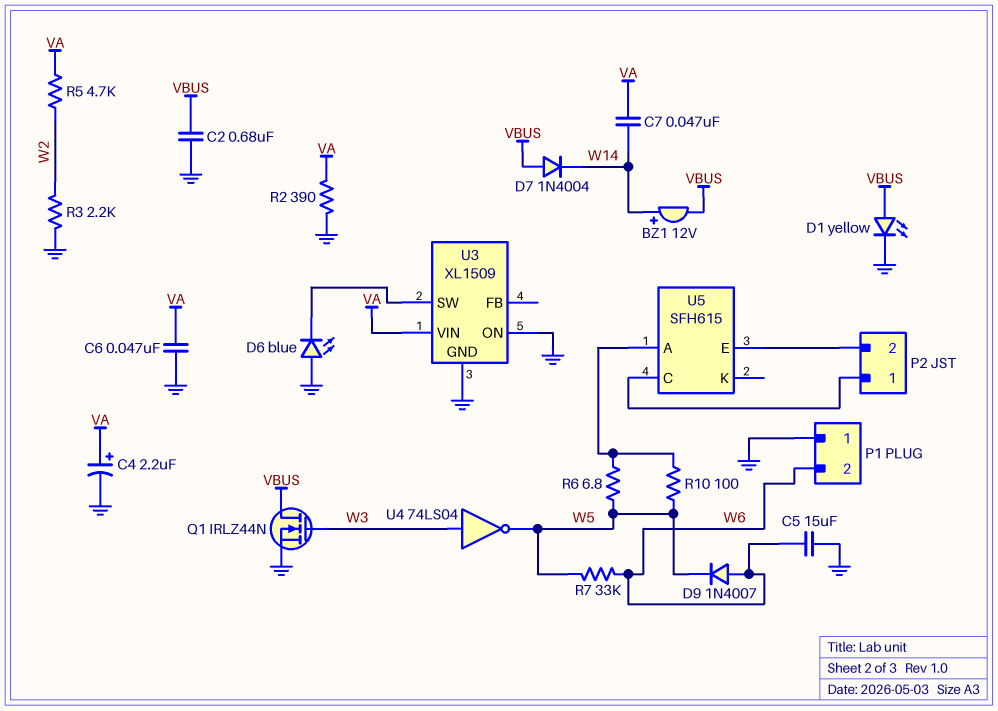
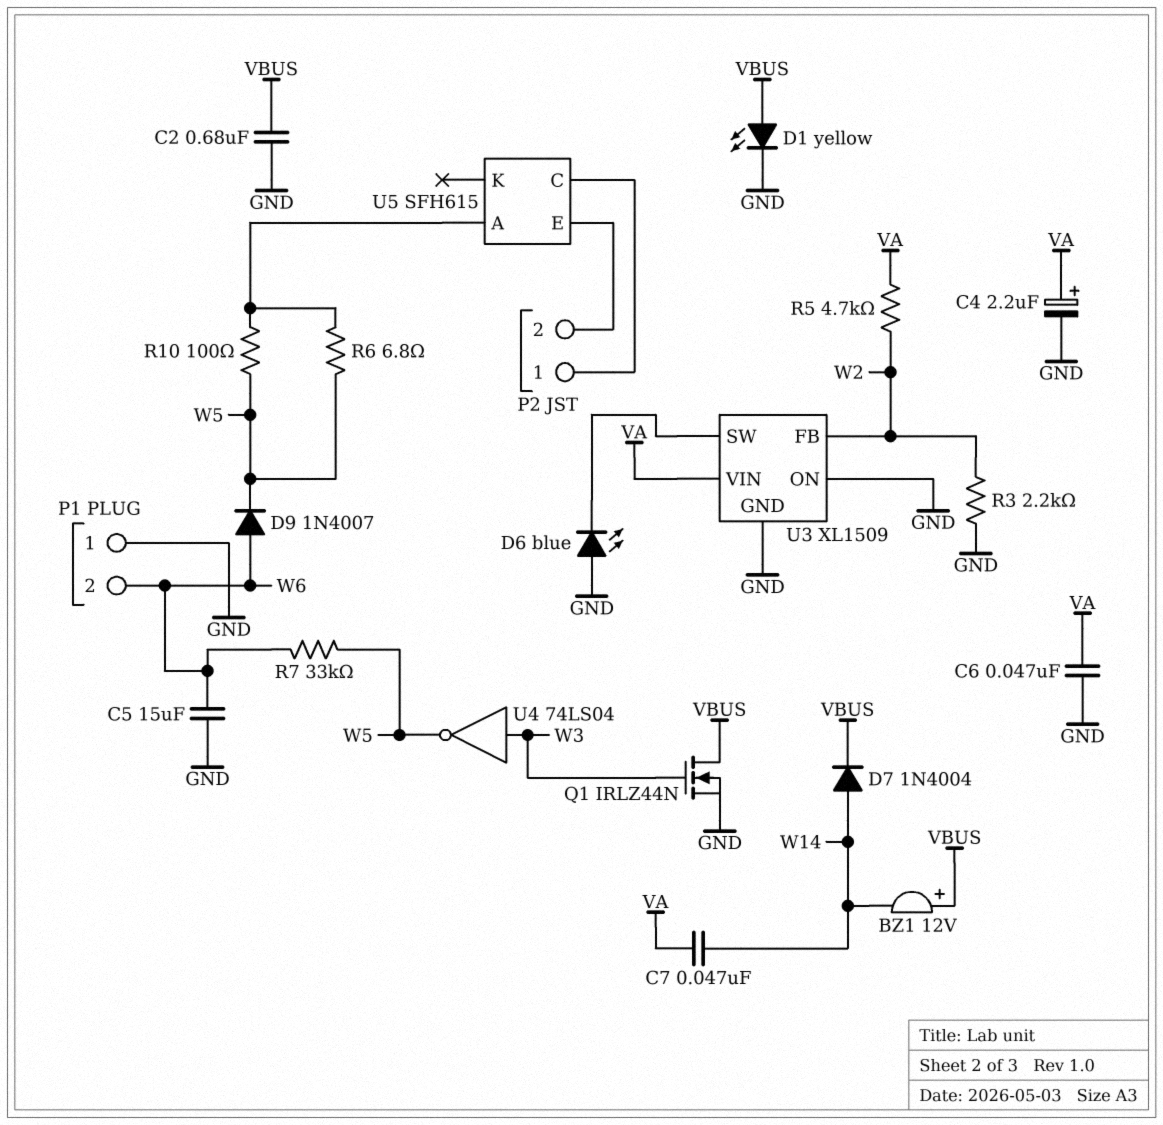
BZ1: buzzer 12V (plus W14, minus VBUS) -> buzzer 12V (plus VBUS, minus W14)
D7: diode 1N4004 (A VBUS, K W14) -> diode 1N4004 (A W14, K VBUS)
R2: 390 (GND, VA) -> none
U3 pin FB: none -> W2

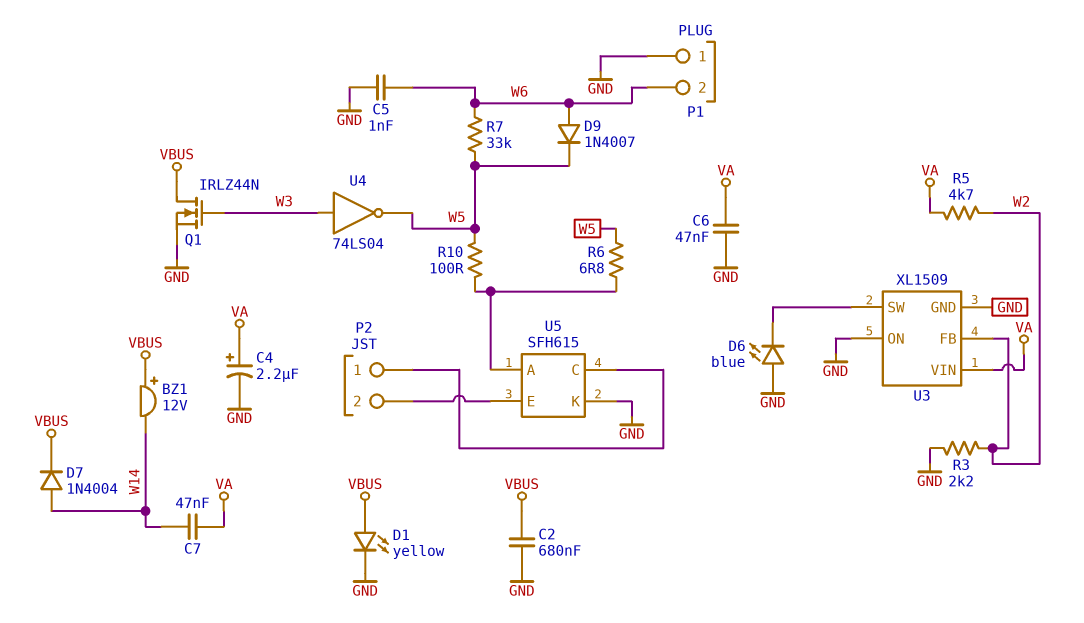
C5: 15uF (GND, W6) -> 1nF (GND, W6)
U5 pin K: none -> GND

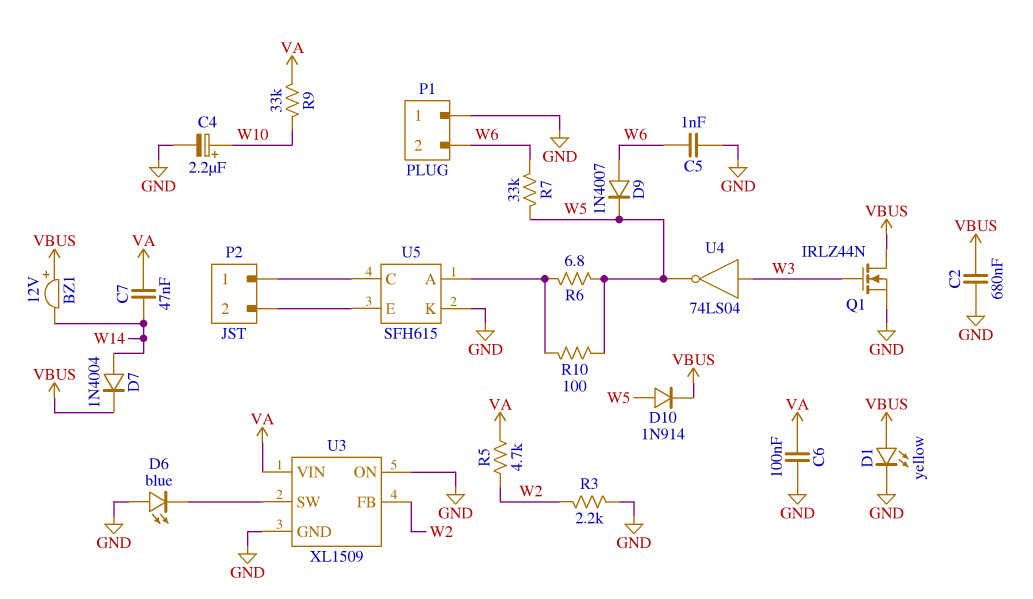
C4: 2.2uF (plus VA, minus GND) -> 2.2uF (plus W10, minus GND)
C6: 47nF (GND, VA) -> 100nF (GND, VA)
D10: none -> diode 1N914 (A W5, K VBUS)
R9: none -> 33k (VA, W10)

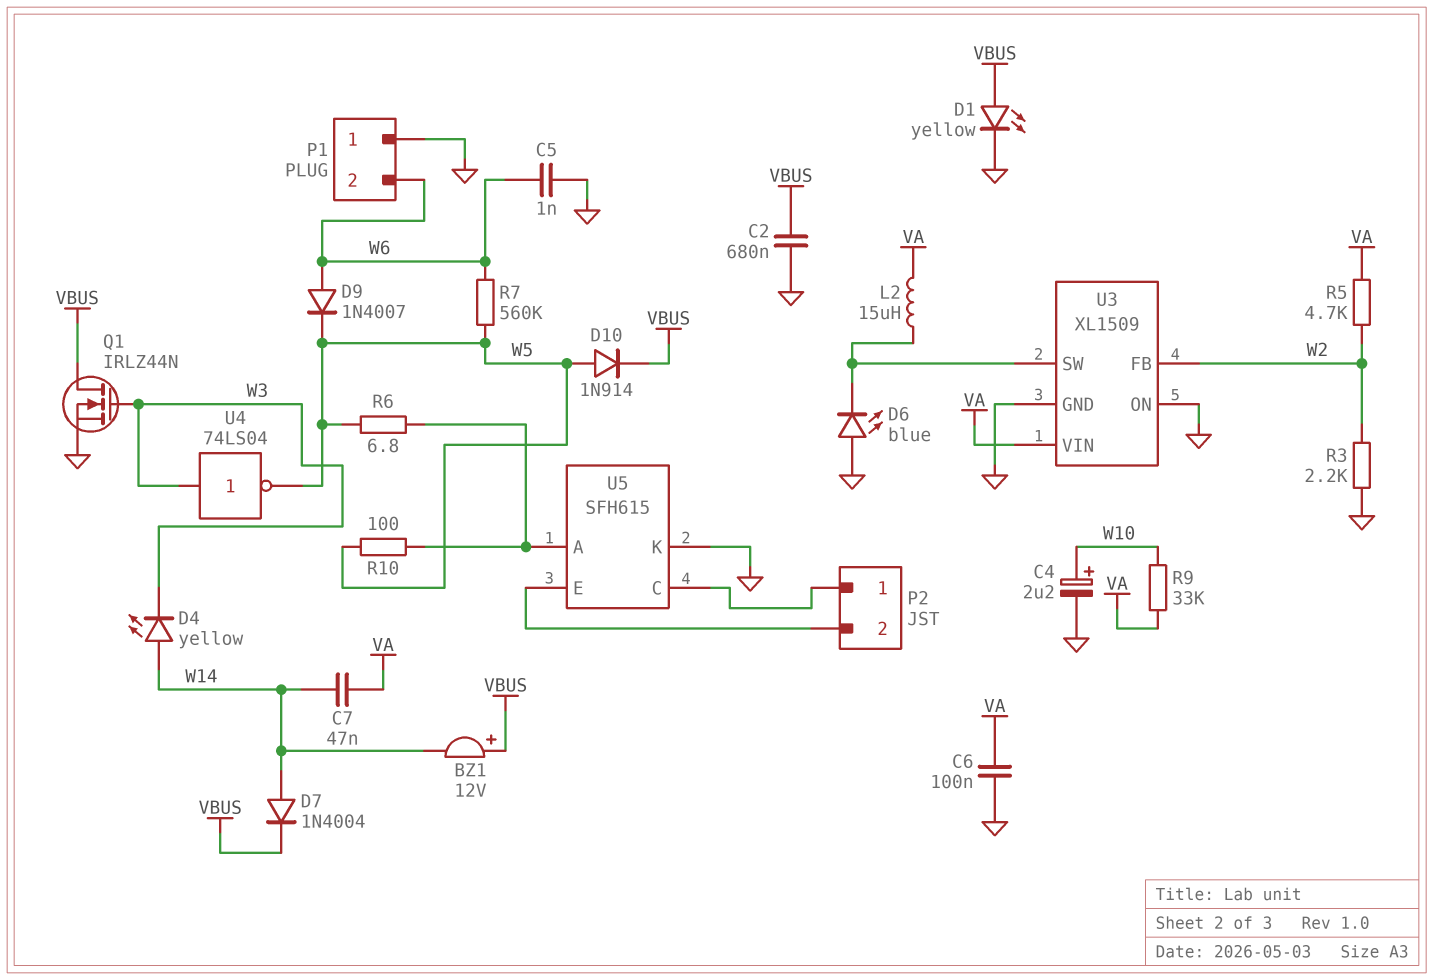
D4: none -> LED yellow (A W14, K W3)
L2: none -> 15uH (U3/SW, VA)
R7: 33k (W5, W6) -> 560k (W5, W6)

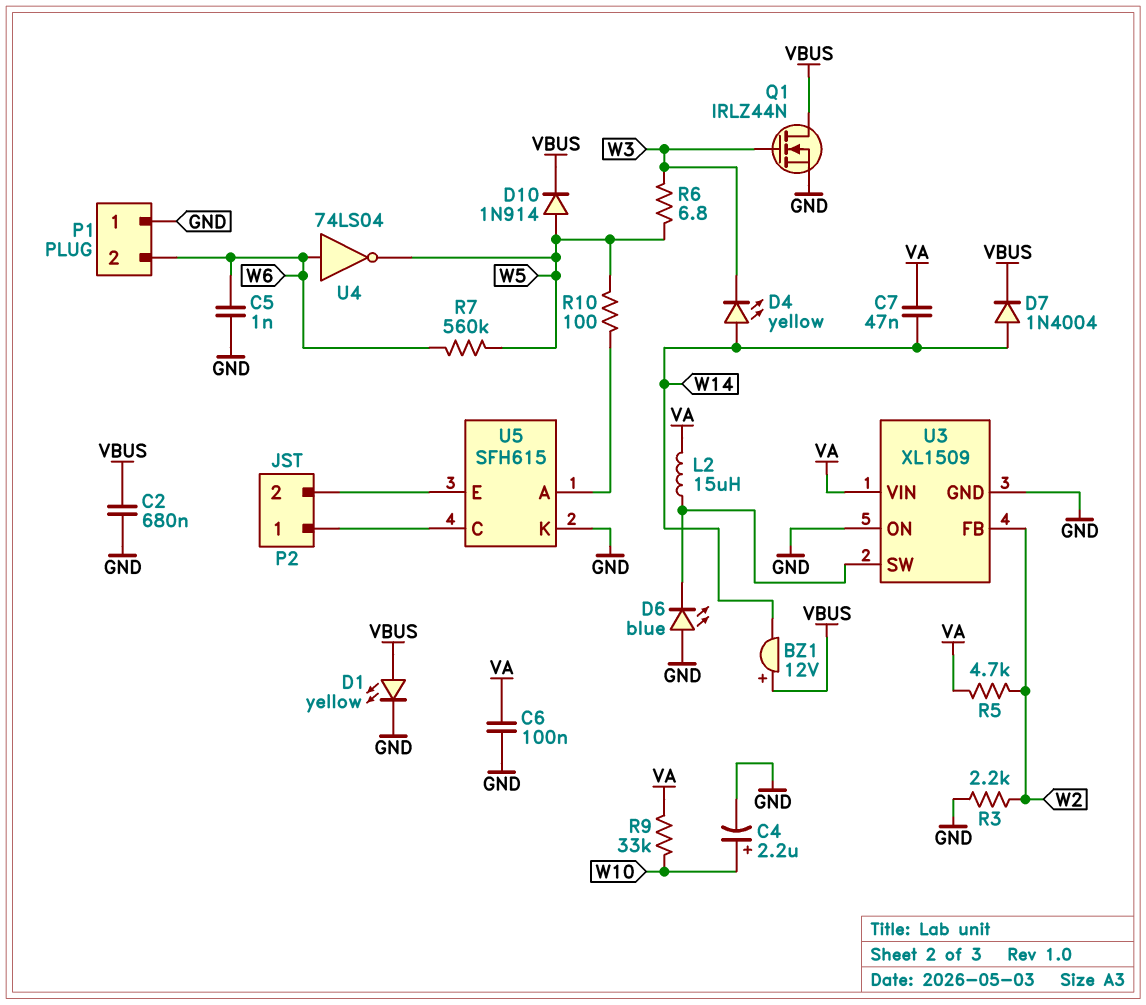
D9: diode 1N4007 (A W6, K W5) -> none
R6: 6.8 (U5/A, W5) -> 6.8 (W3, W5)
U4: NOT 74LS04 (in W3, out W5) -> NOT 74LS04 (in W6, out W5)

